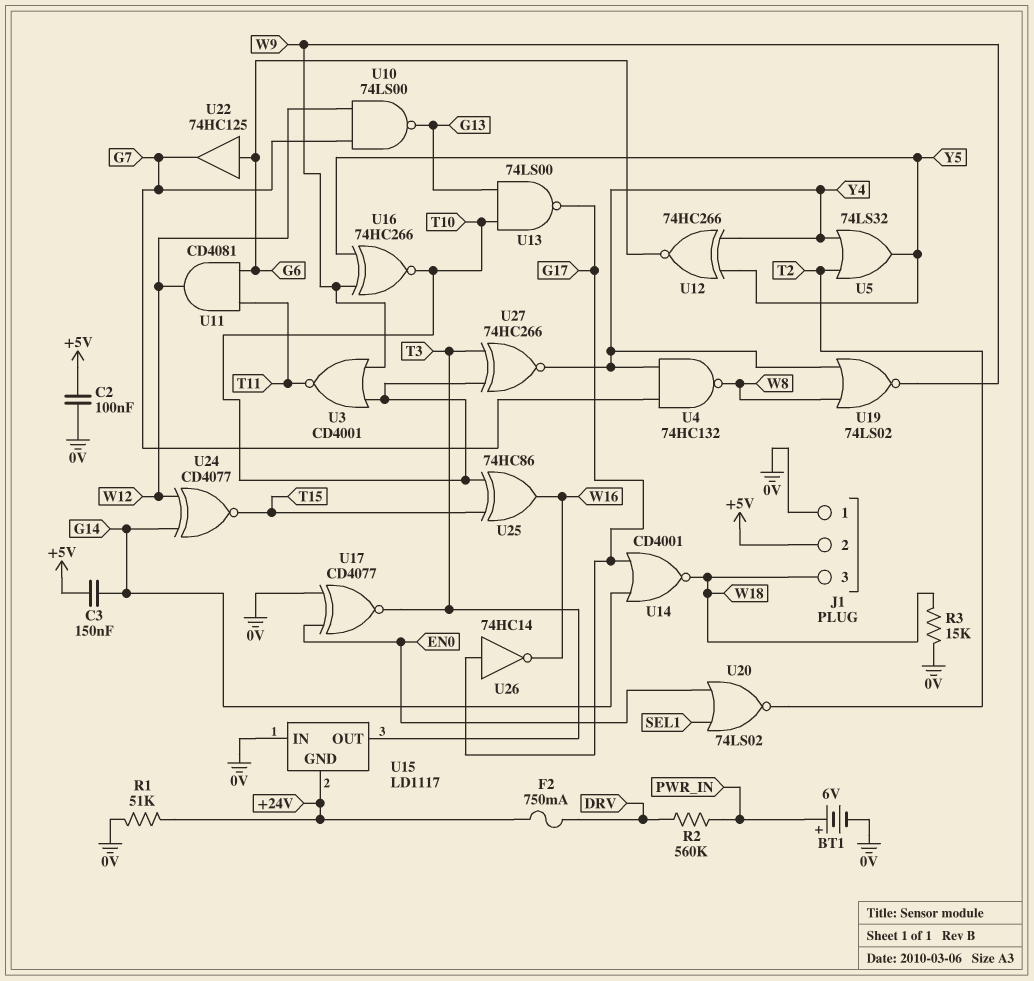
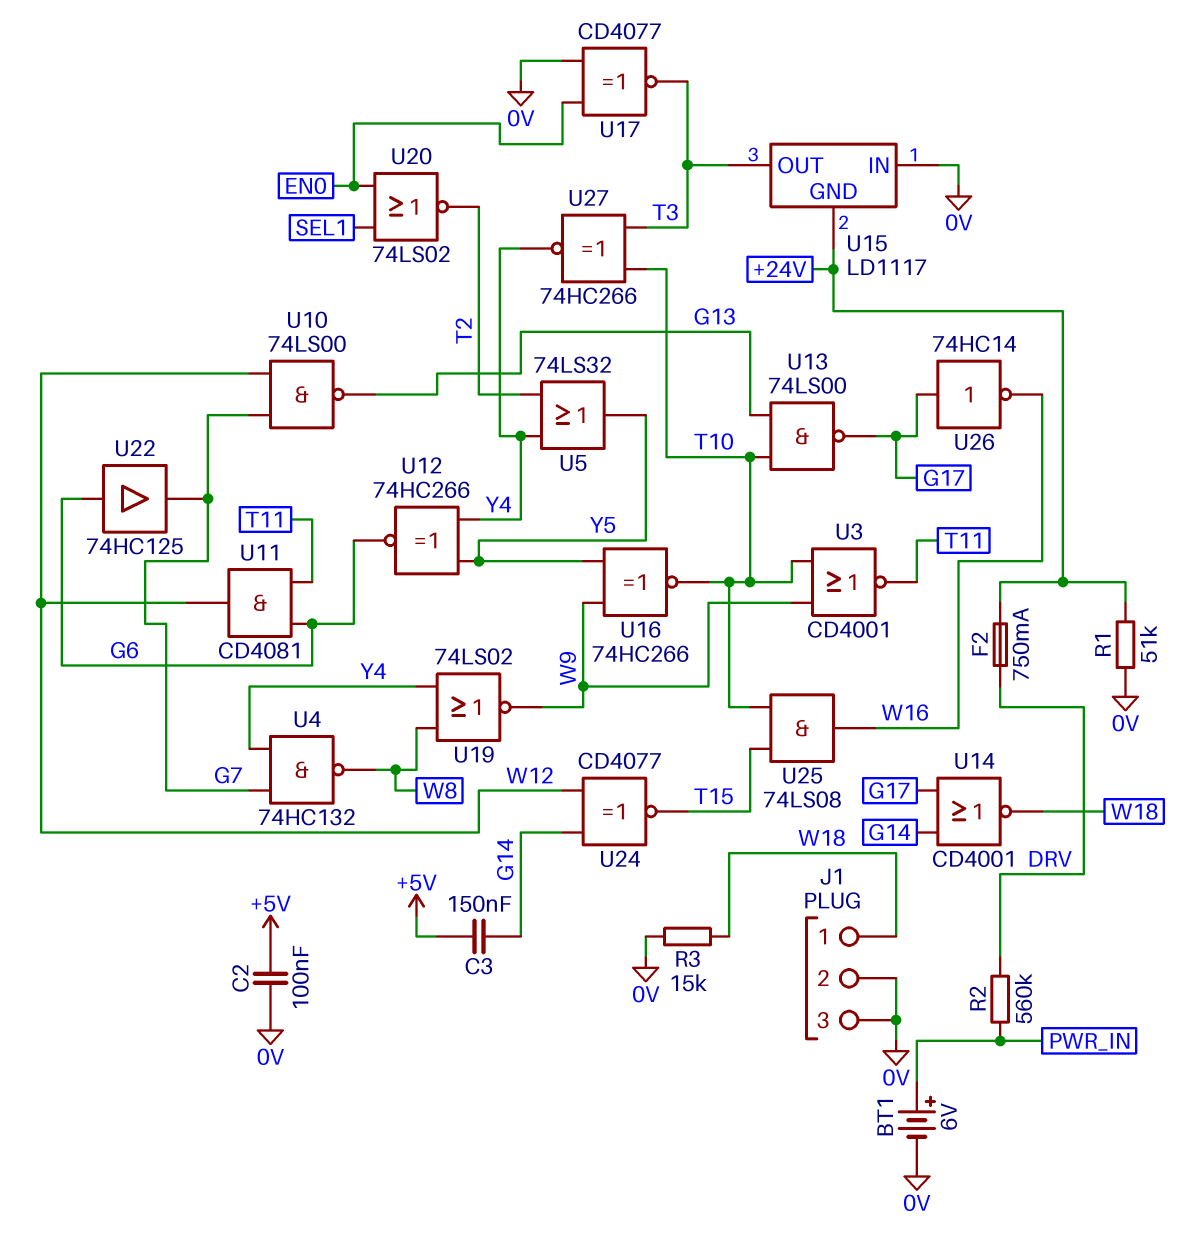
J1 pin 1: 0V -> W18
J1 pin 2: +5V -> 0V
J1 pin 3: W18 -> 0V
U25: XOR 74HC86 (in T10, in T15, out W16) -> AND 74LS08 (in T10, in T15, out W16)

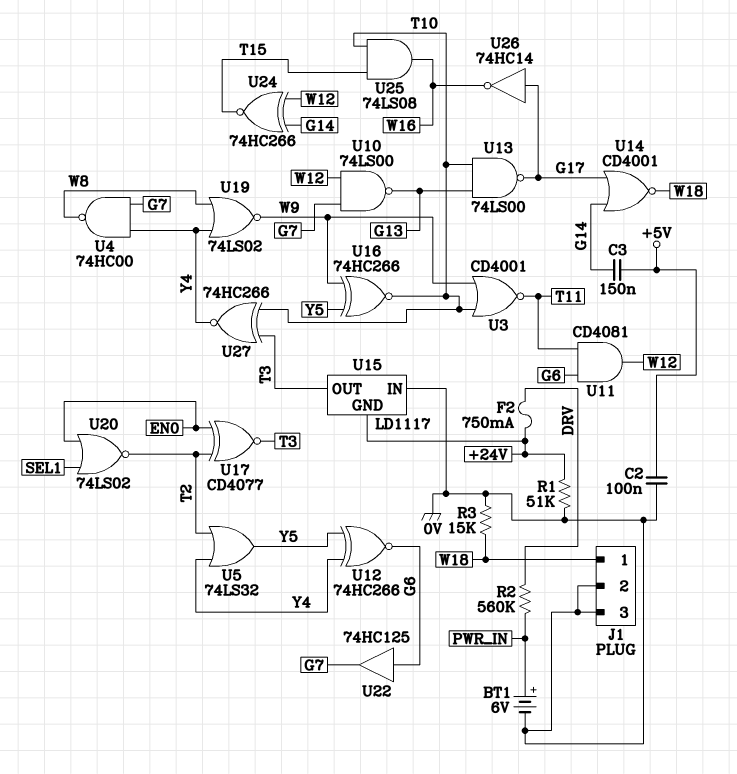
U4: NAND 74HC132 (in G7, in Y4, out W8) -> NAND 74HC00 (in G7, in Y4, out W8)
U17: XNOR CD4077 (in 0V, in EN0, out T3) -> XNOR CD4077 (in EN0, in T2, out T3)
U24: XNOR CD4077 (in G14, in W12, out T15) -> XNOR 74HC266 (in G14, in W12, out T15)

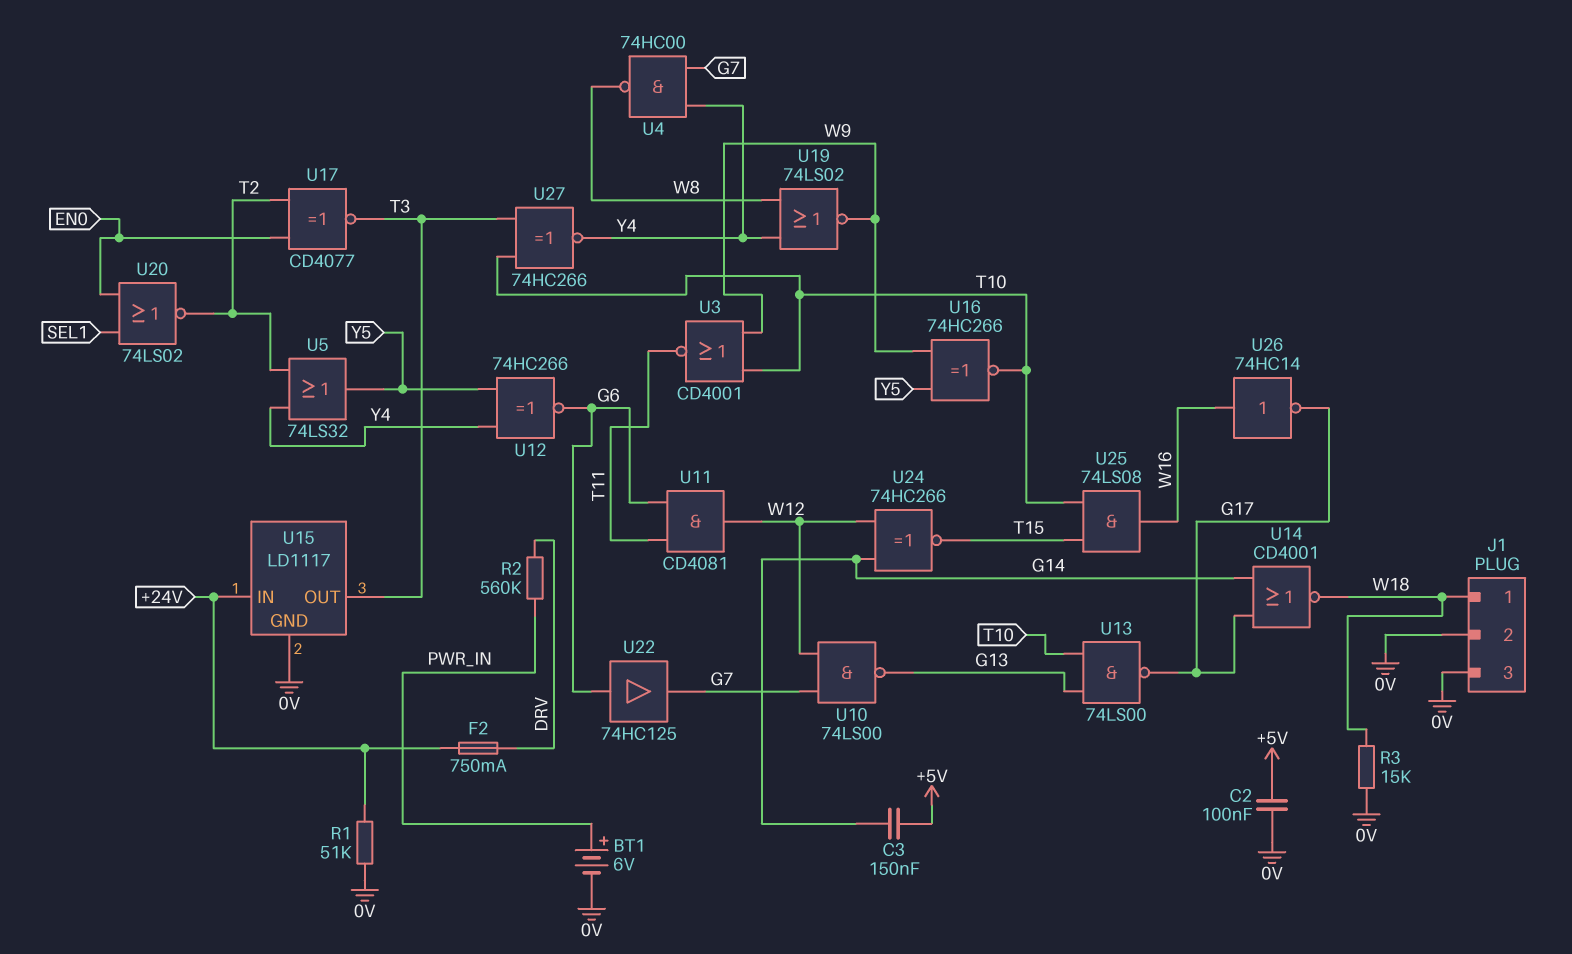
U15 pin GND: +24V -> 0V
U15 pin IN: 0V -> +24V
U26: NOT 74HC14 (in G17, out W16) -> NOT 74HC14 (in W16, out G17)

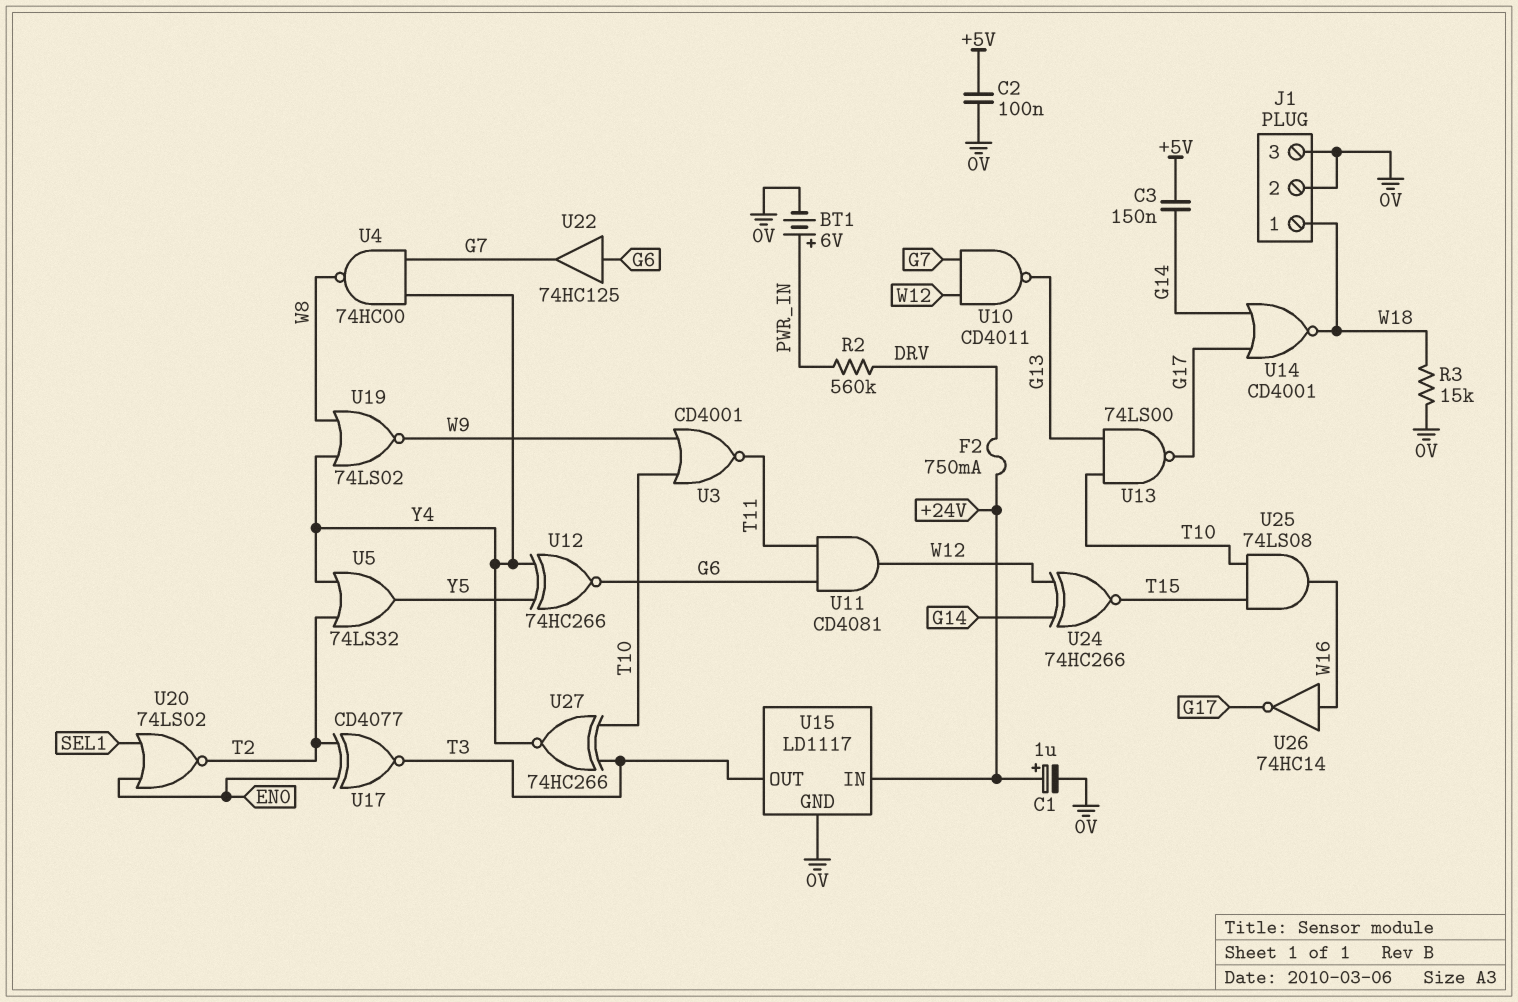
C1: none -> 1uF (plus +24V, minus 0V)
R1: 51k (+24V, 0V) -> none
U10: NAND 74LS00 (in G7, in W12, out G13) -> NAND CD4011 (in G7, in W12, out G13)
U16: XNOR 74HC266 (in W9, in Y5, out T10) -> none

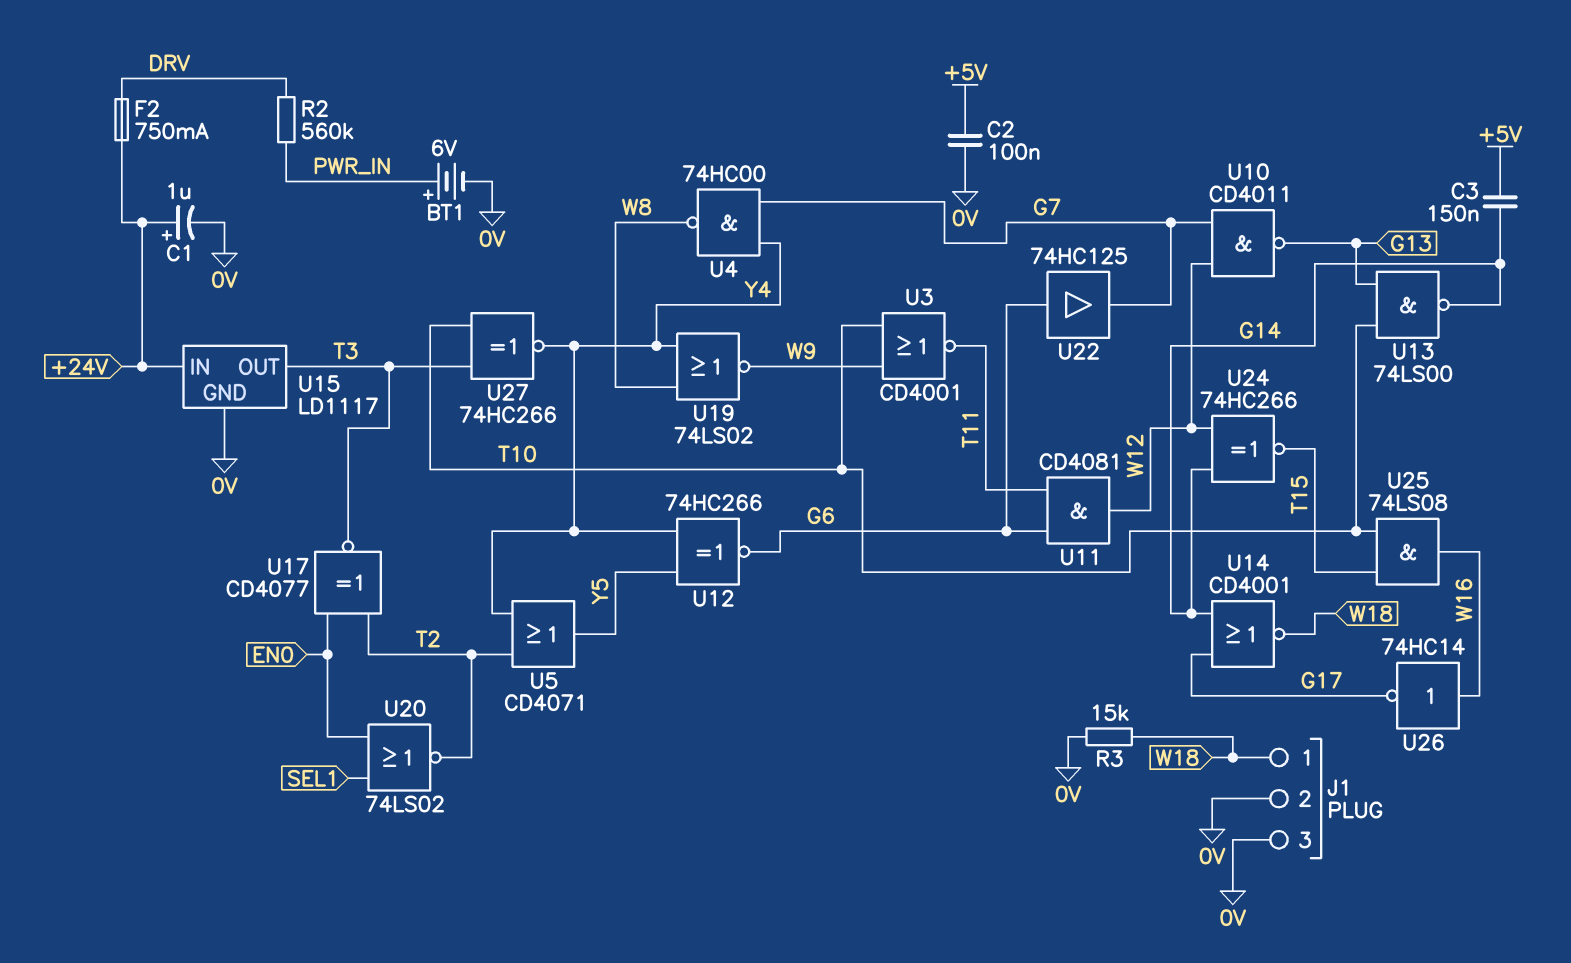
U5: OR 74LS32 (in T2, in Y4, out Y5) -> OR CD4071 (in T2, in Y4, out Y5)
U13: NAND 74LS00 (in G13, in T10, out G17) -> NAND 74LS00 (in G13, in T10, out G14)

